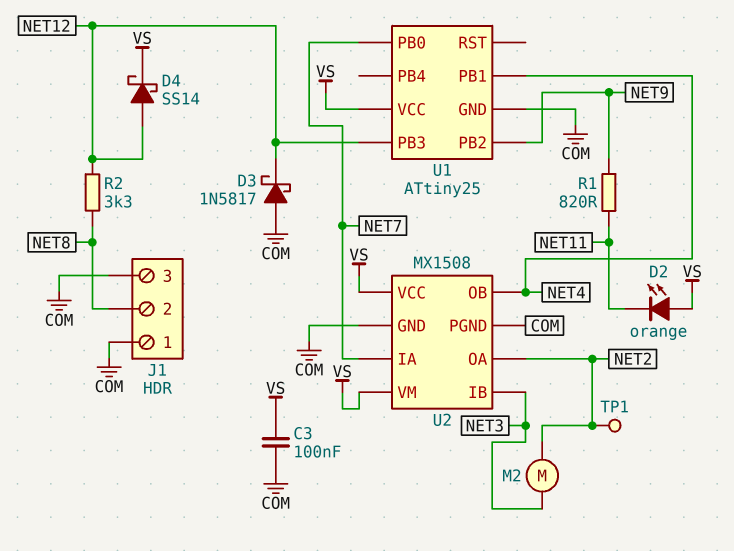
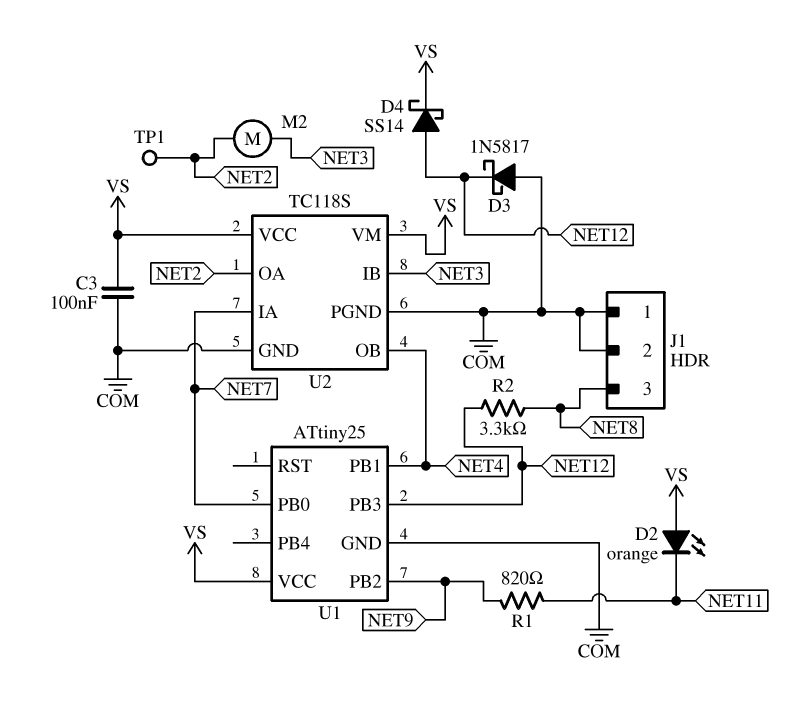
J1 pin 2: NET8 -> COM
J1 pin 3: COM -> NET8
U2: MX1508 -> TC118S

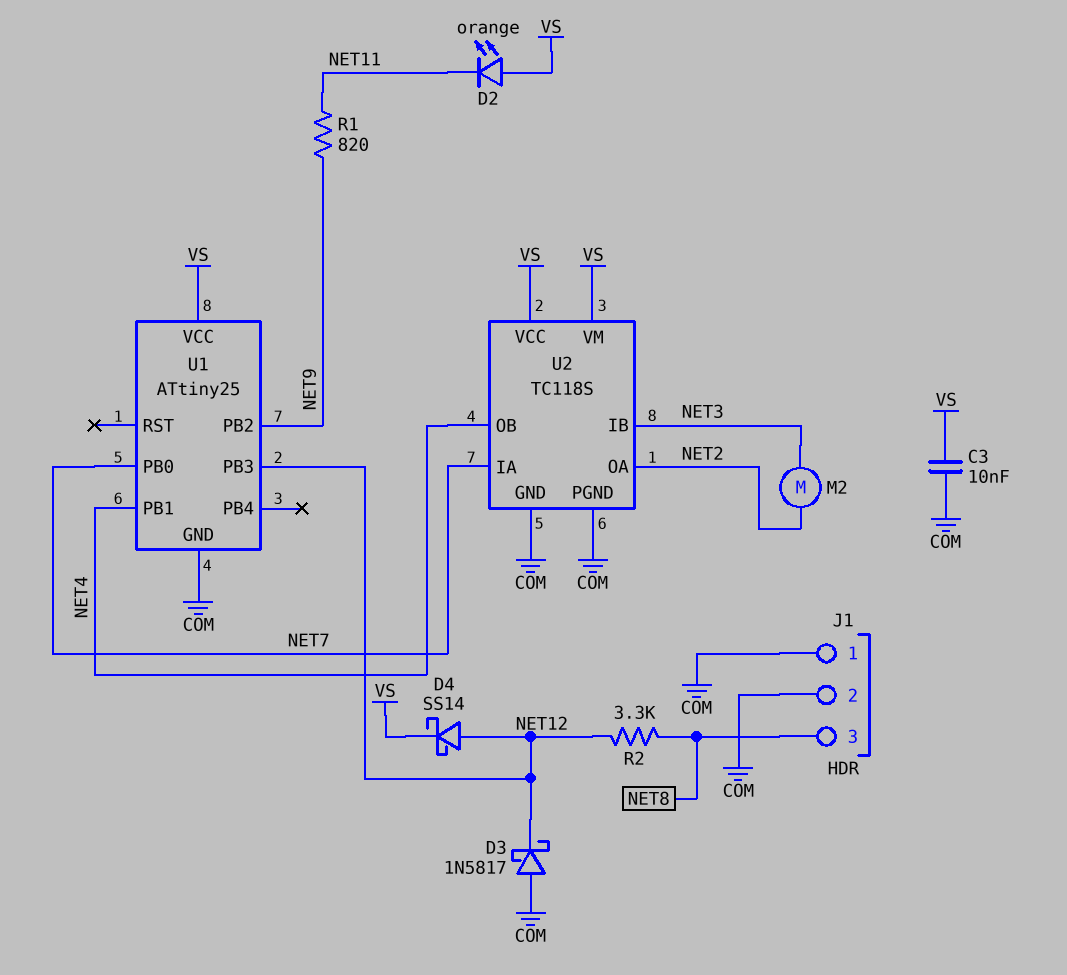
C3: 100nF (COM, VS) -> 10nF (COM, VS)
TP1: test point (NET2) -> none

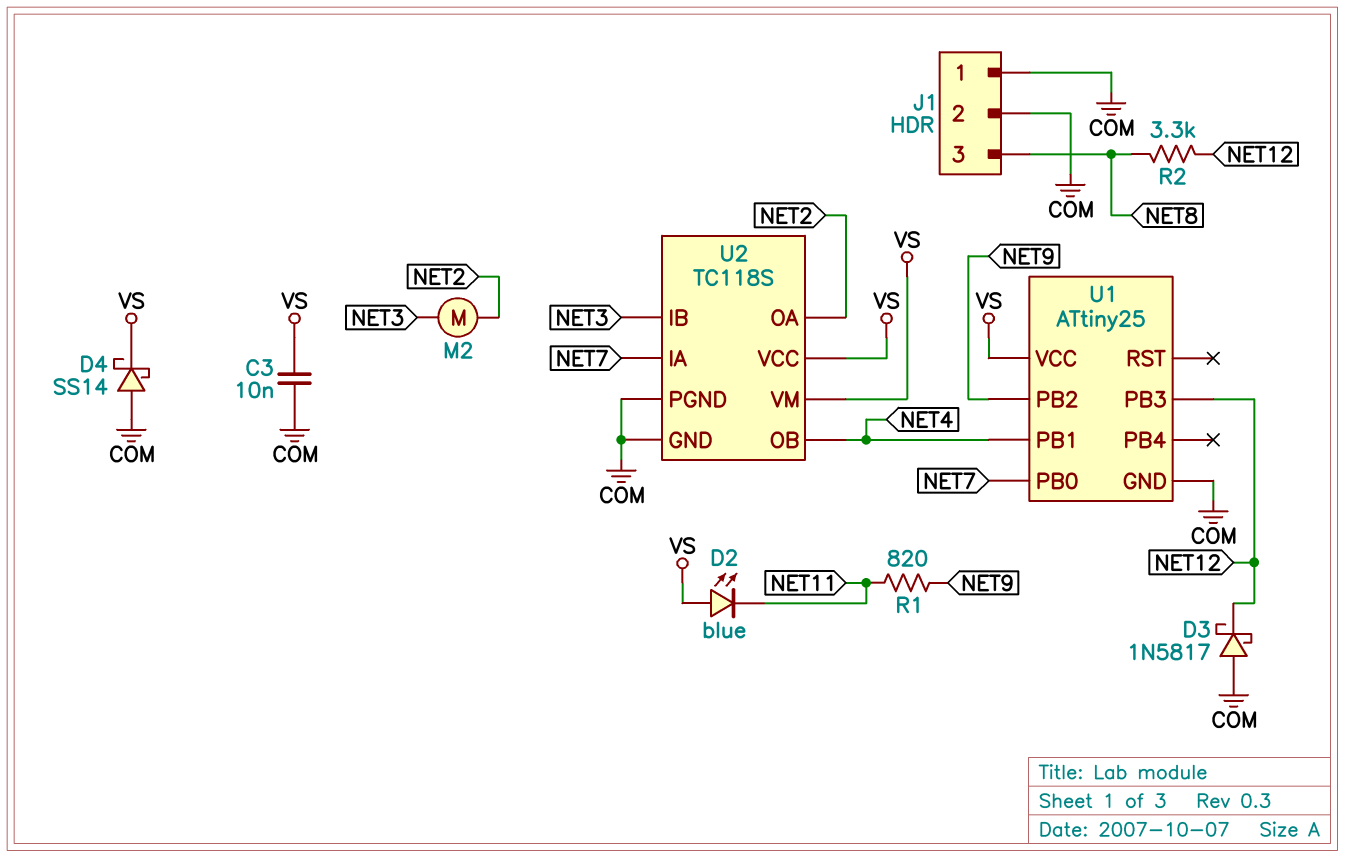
D2: LED orange (A VS, K NET11) -> LED blue (A VS, K NET11)
D4: schottky SS14 (A NET12, K VS) -> schottky SS14 (A COM, K VS)

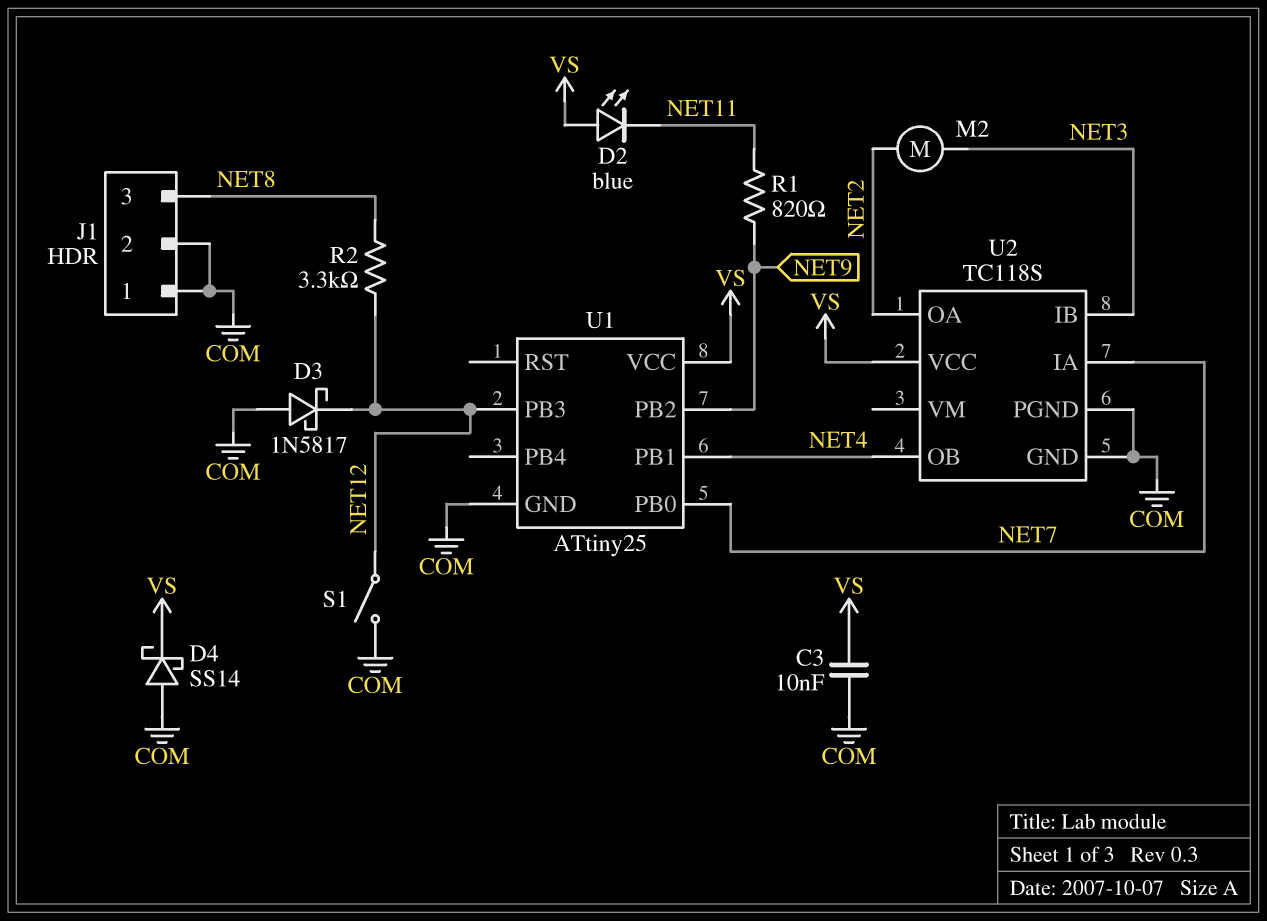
S1: none -> switch (COM, NET12)
U2 pin VM: VS -> none

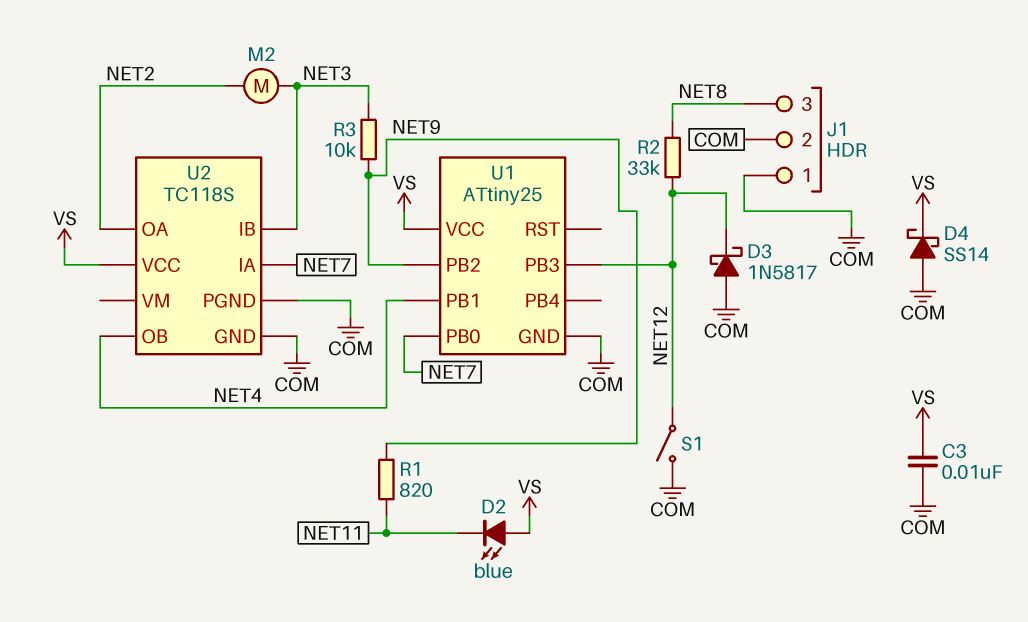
R2: 3.3k (NET8, NET12) -> 33k (NET8, NET12)
R3: none -> 10k (NET3, NET9)

